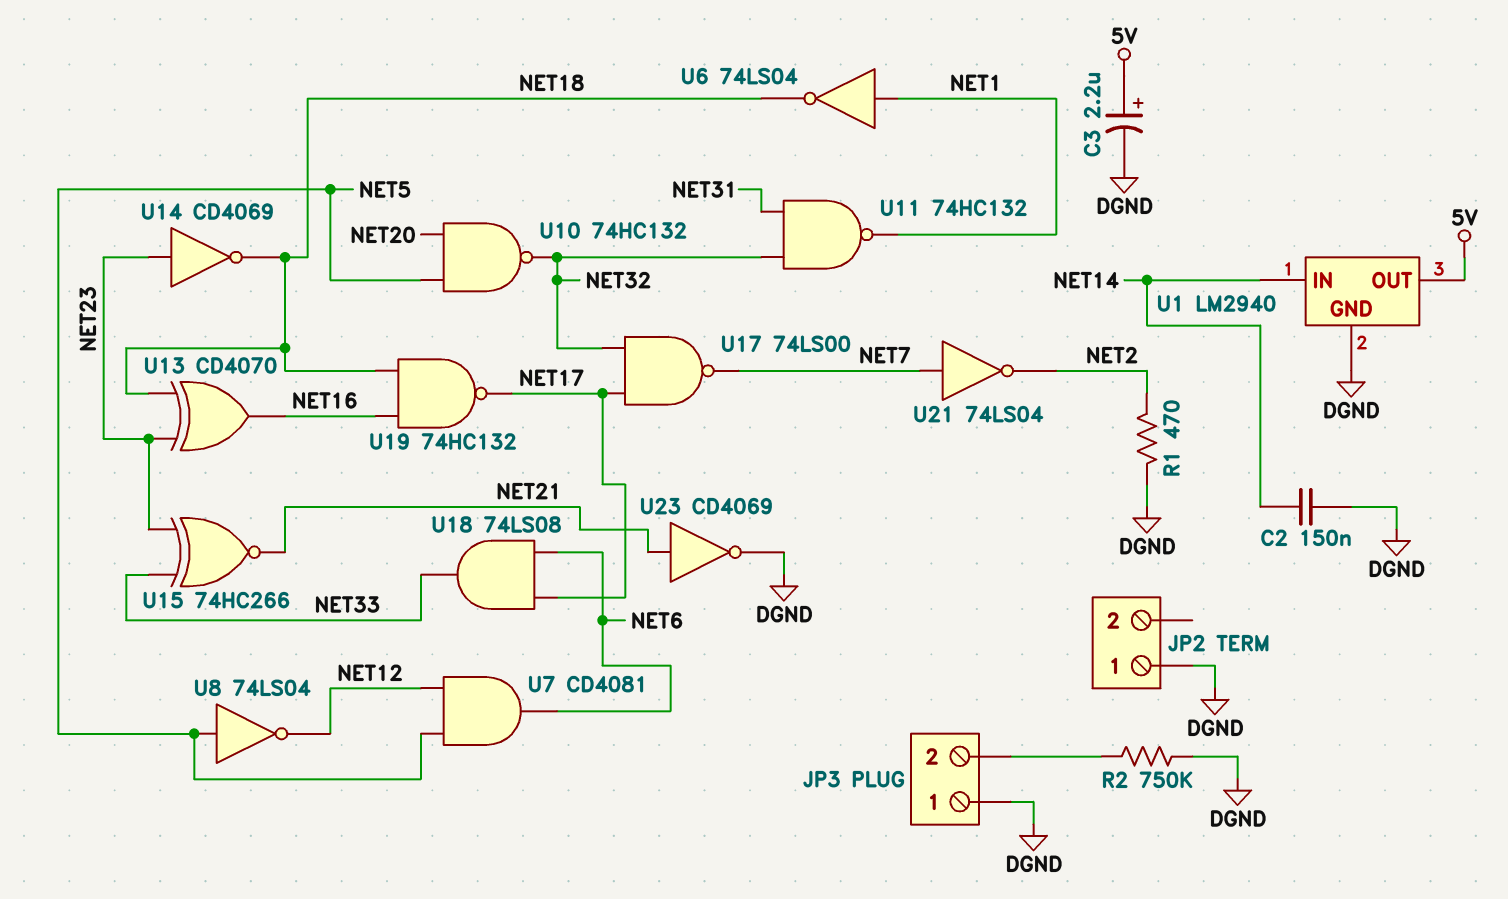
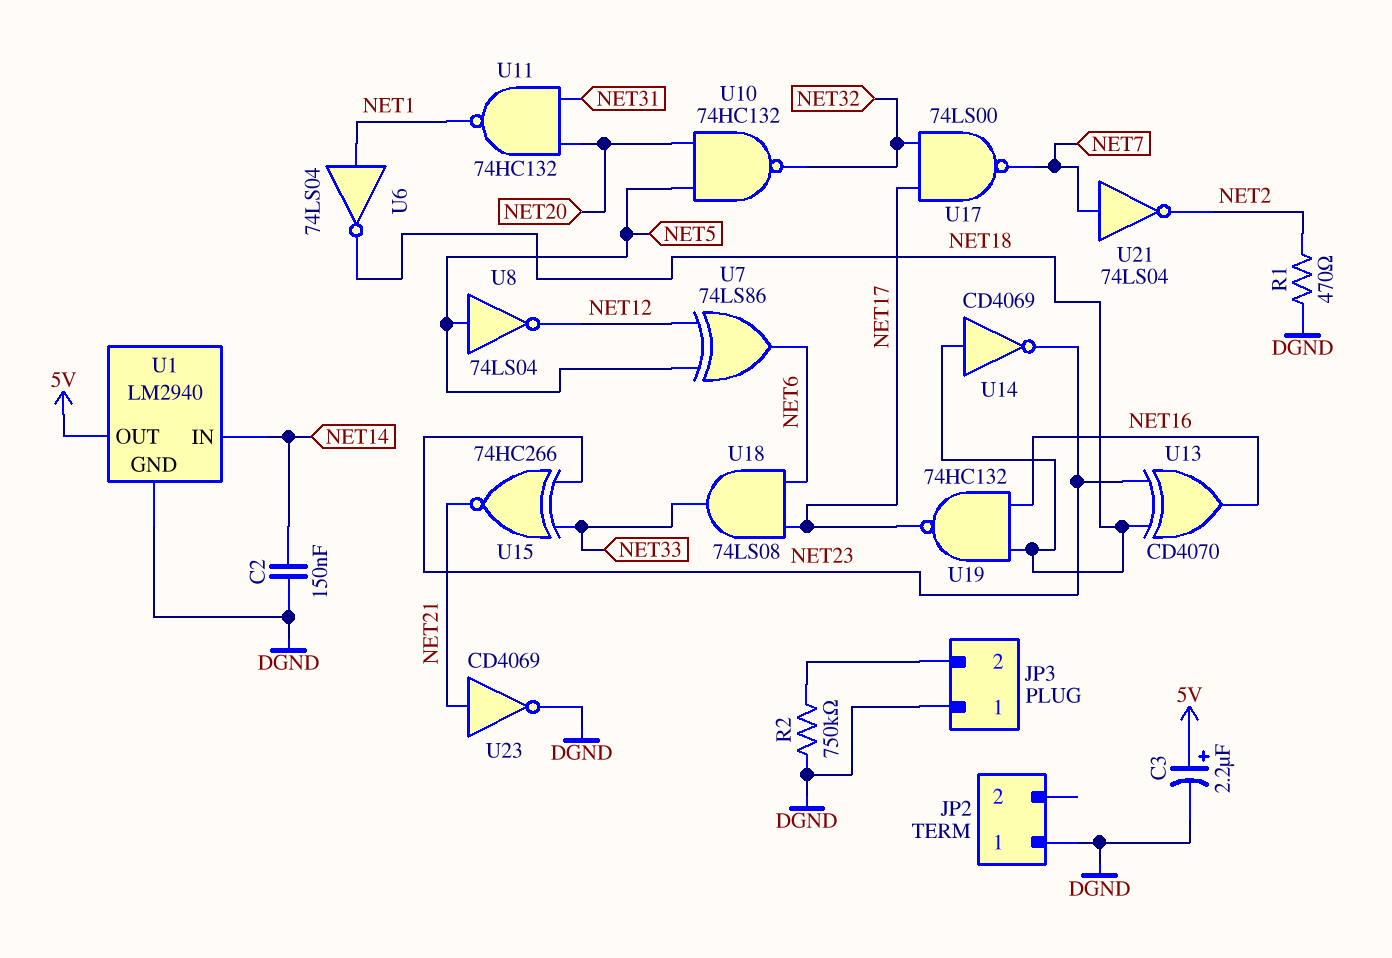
U7: AND CD4081 (in NET5, in NET12, out NET6) -> XOR 74LS86 (in NET5, in NET12, out NET6)
U11: NAND 74HC132 (in NET31, in NET32, out NET1) -> NAND 74HC132 (in NET20, in NET31, out NET1)
U14: NOT CD4069 (in NET23, out NET18) -> NOT CD4069 (in NET18, out NET23)

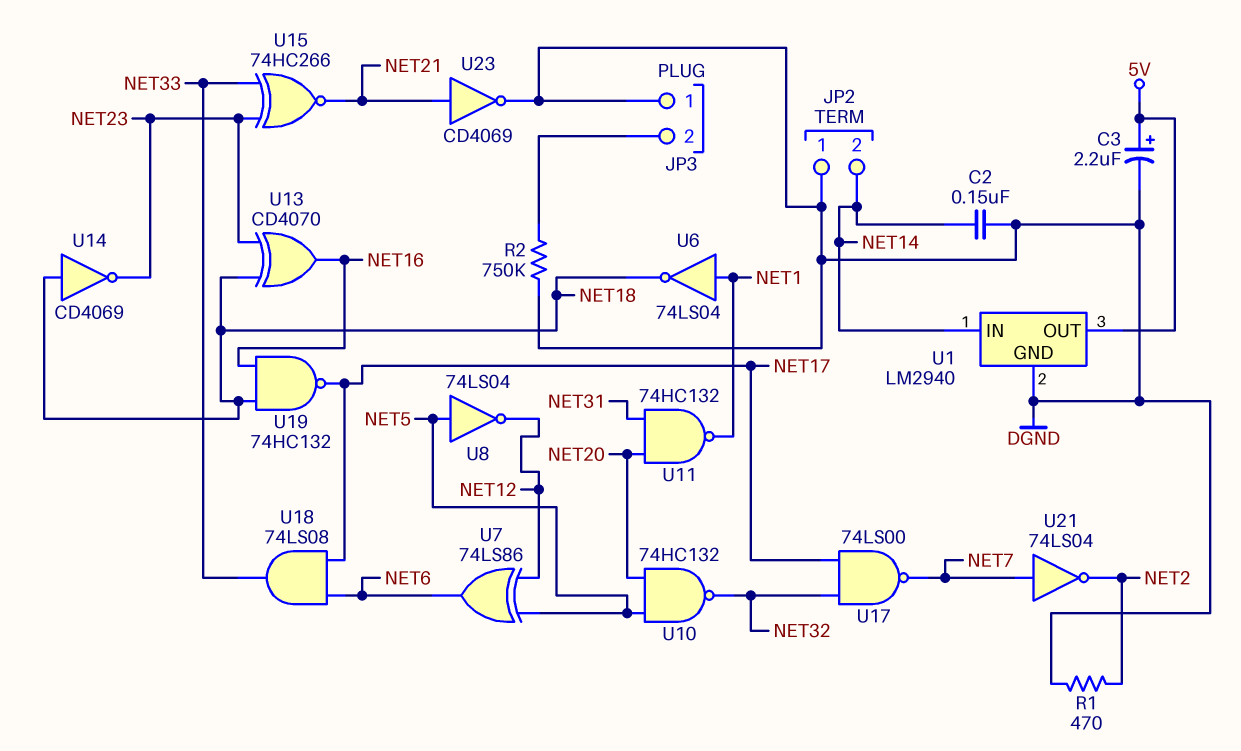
JP2 pin 2: none -> NET14

